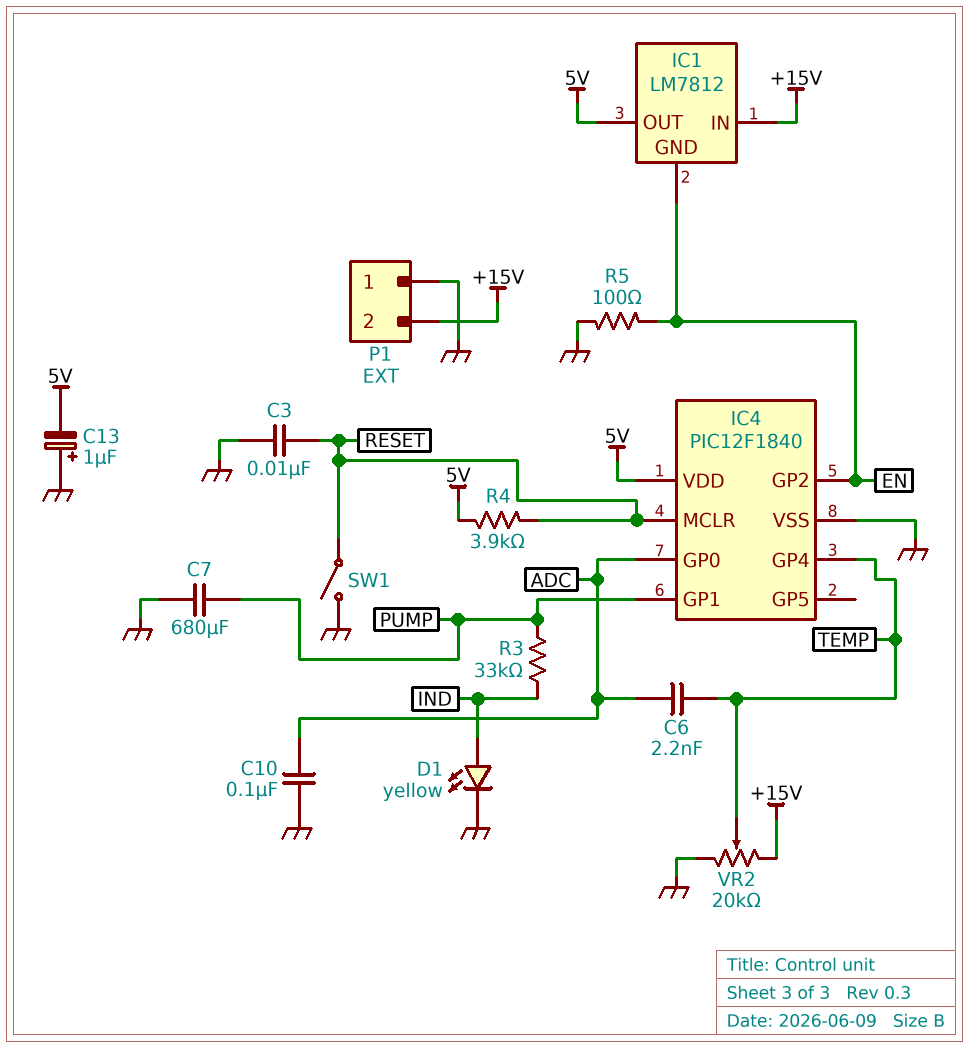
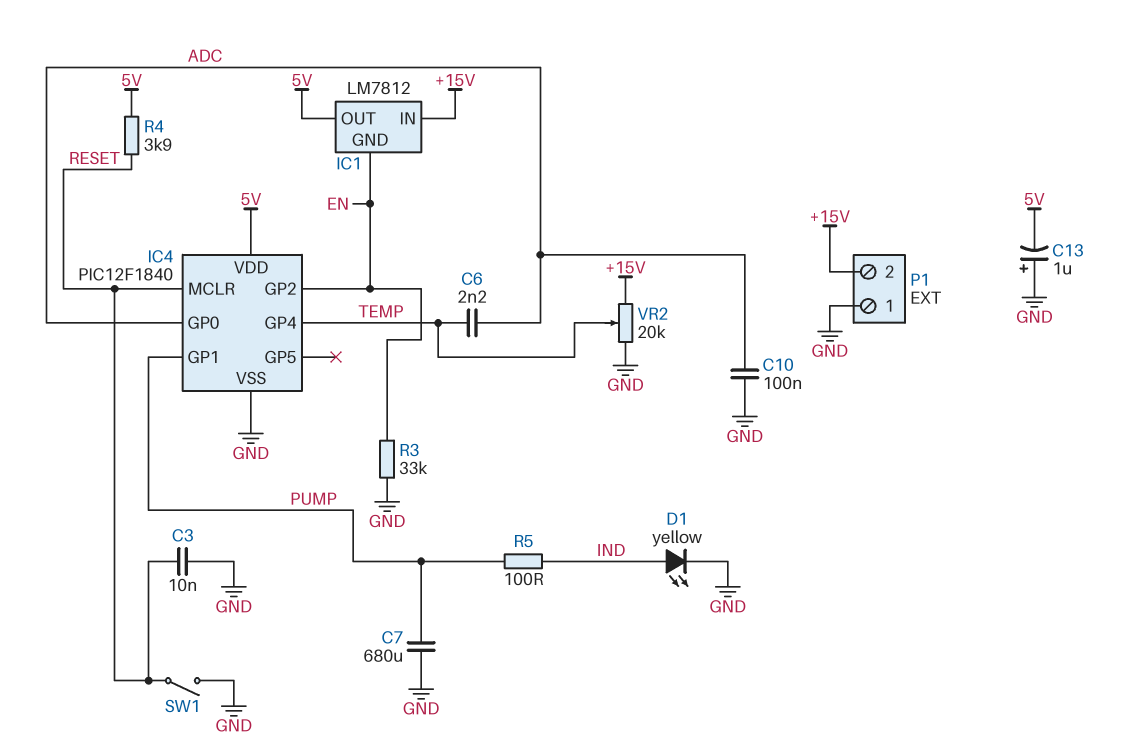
R3: 33k (IND, PUMP) -> 33k (EN, GND)
R5: 100 (EN, GND) -> 100 (IND, PUMP)

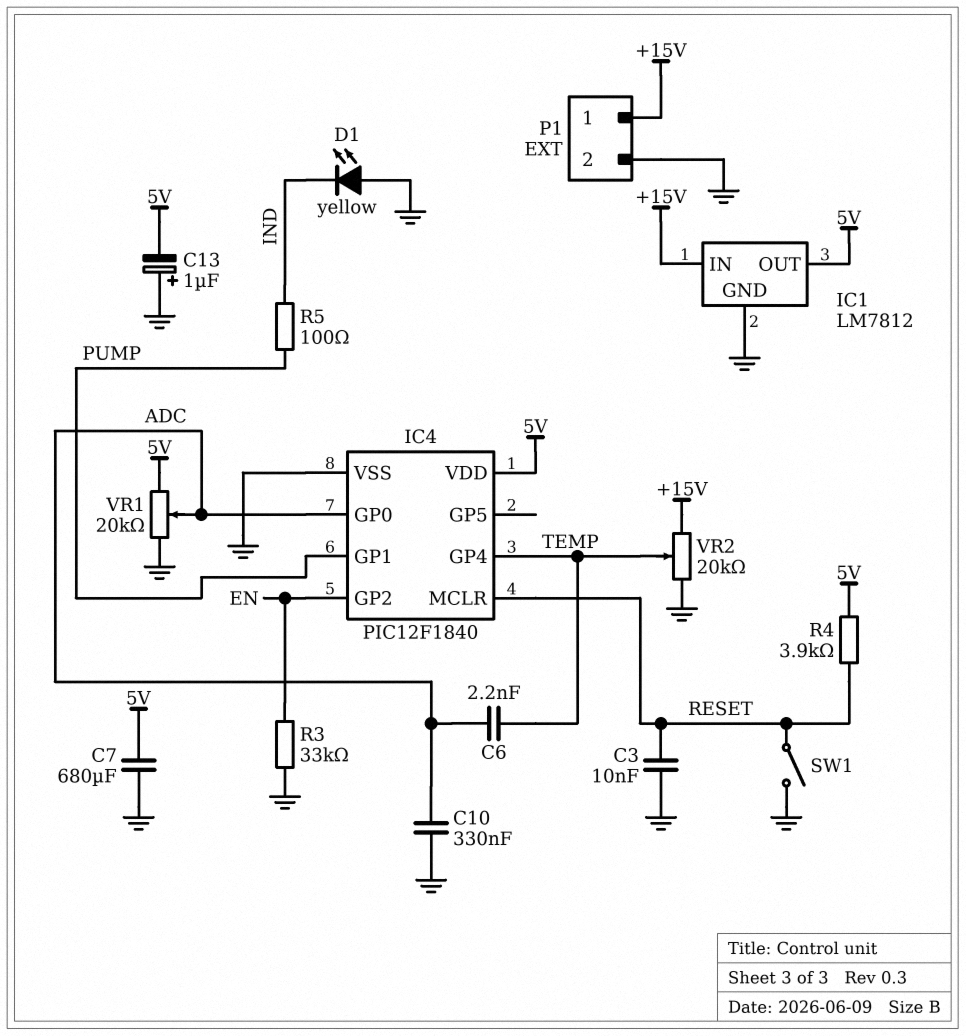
C7: 680uF (GND, PUMP) -> 680uF (5V, GND)
C10: 100nF (ADC, GND) -> 330nF (ADC, GND)
D1: LED yellow (A IND, K GND) -> LED yellow (A GND, K IND)
IC1 pin GND: EN -> GND
P1 pin 1: GND -> +15V
P1 pin 2: +15V -> GND
VR1: none -> 20k (5V, GND, wiper ADC)

